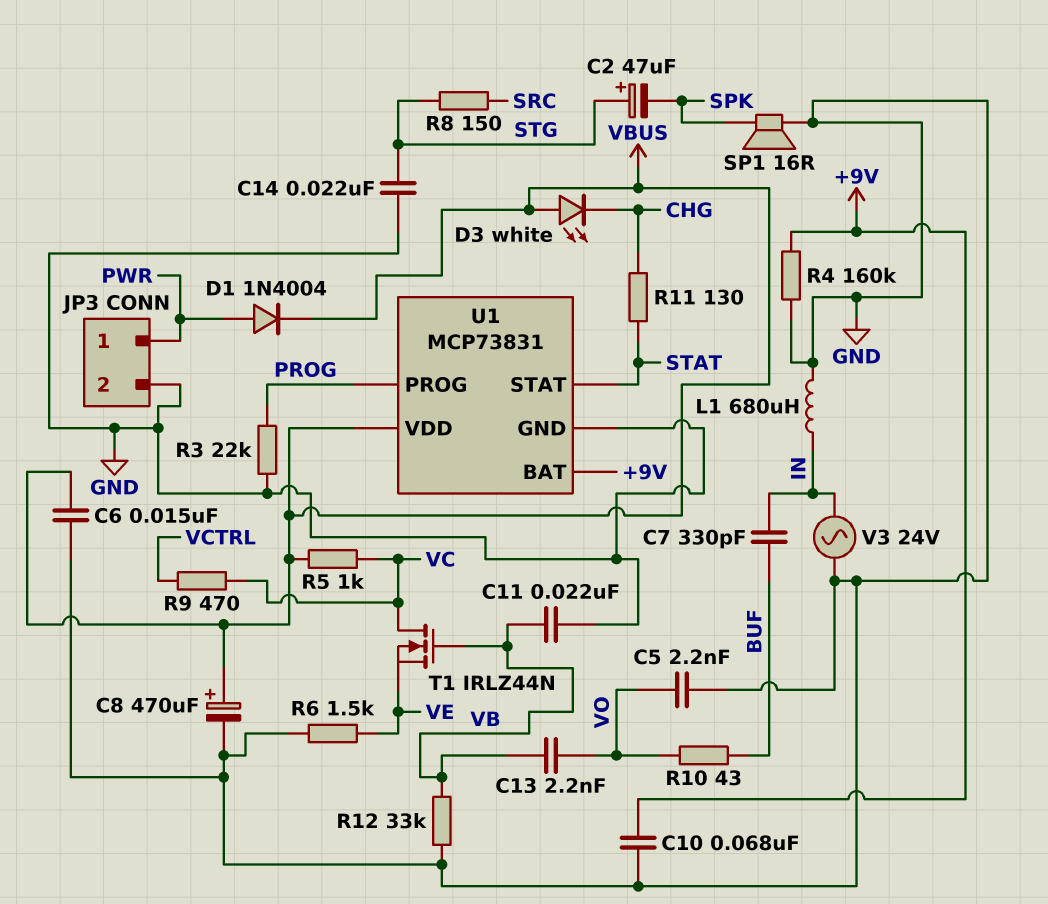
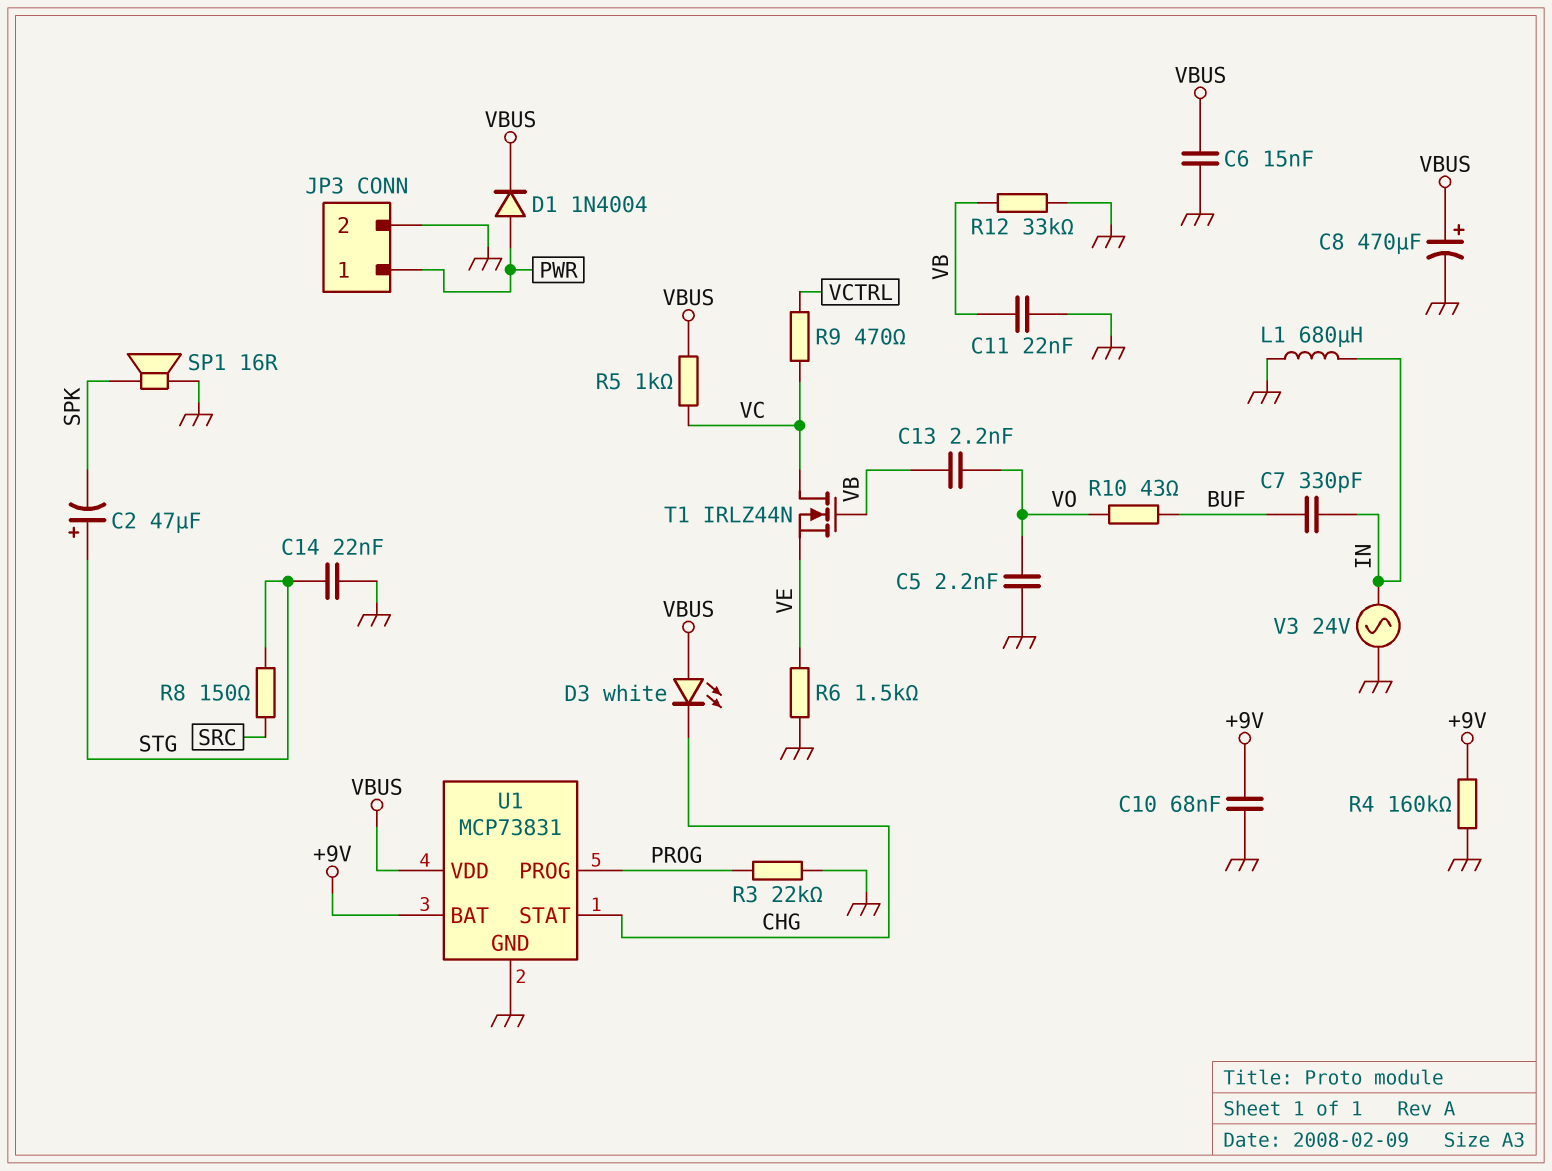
R11: 130 (CHG, STAT) -> none
U1 pin STAT: STAT -> CHG

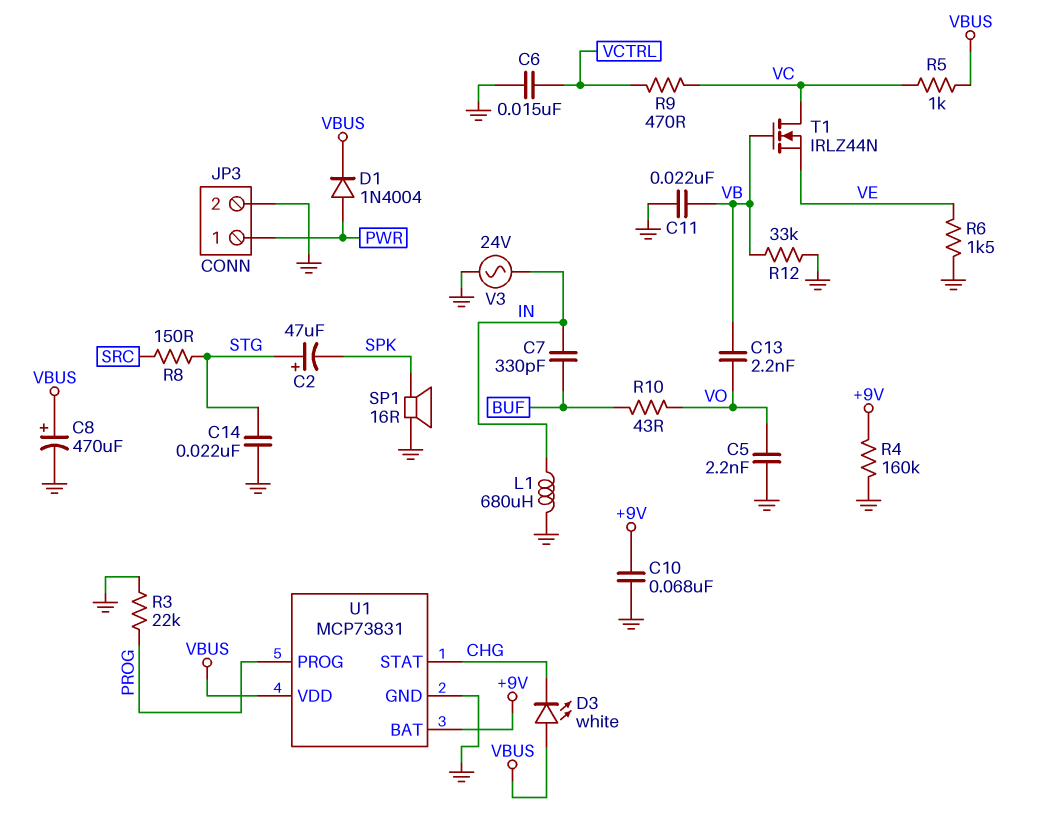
C6: 15nF (GND, VBUS) -> 15nF (GND, VCTRL)

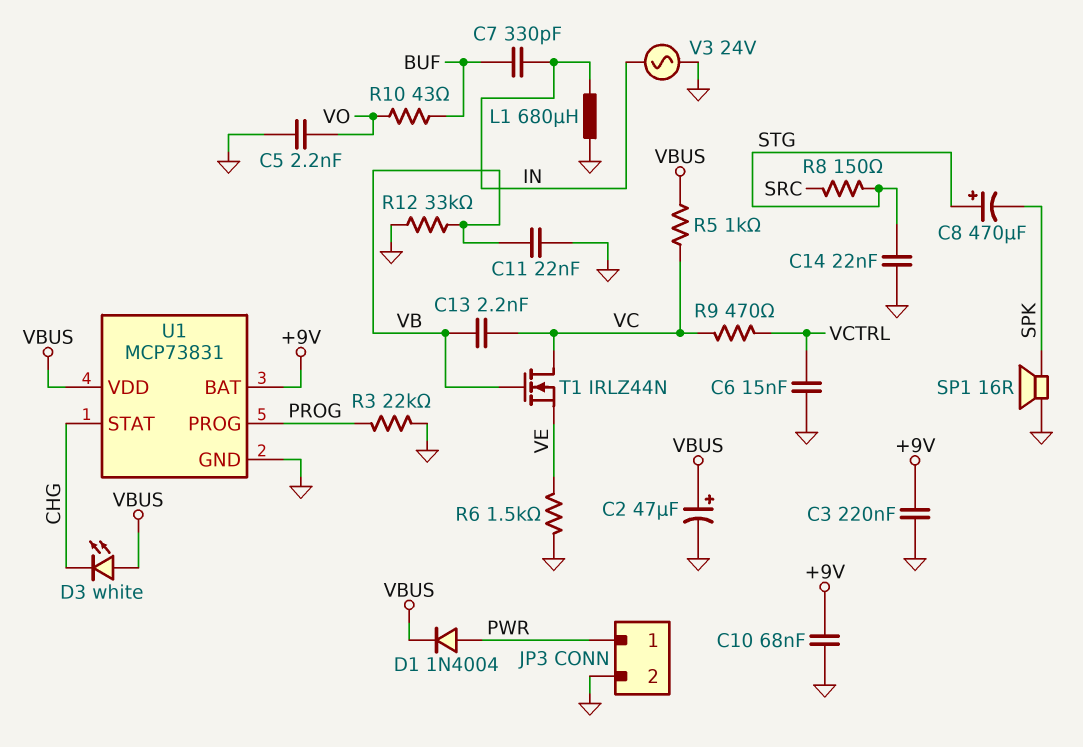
C2: 47uF (plus STG, minus SPK) -> 47uF (plus VBUS, minus GND)
C3: none -> 220nF (+9V, GND)
C8: 470uF (plus VBUS, minus GND) -> 470uF (plus STG, minus SPK)
C13: 2.2nF (VB, VO) -> 2.2nF (VB, VC)
R4: 160k (+9V, GND) -> none

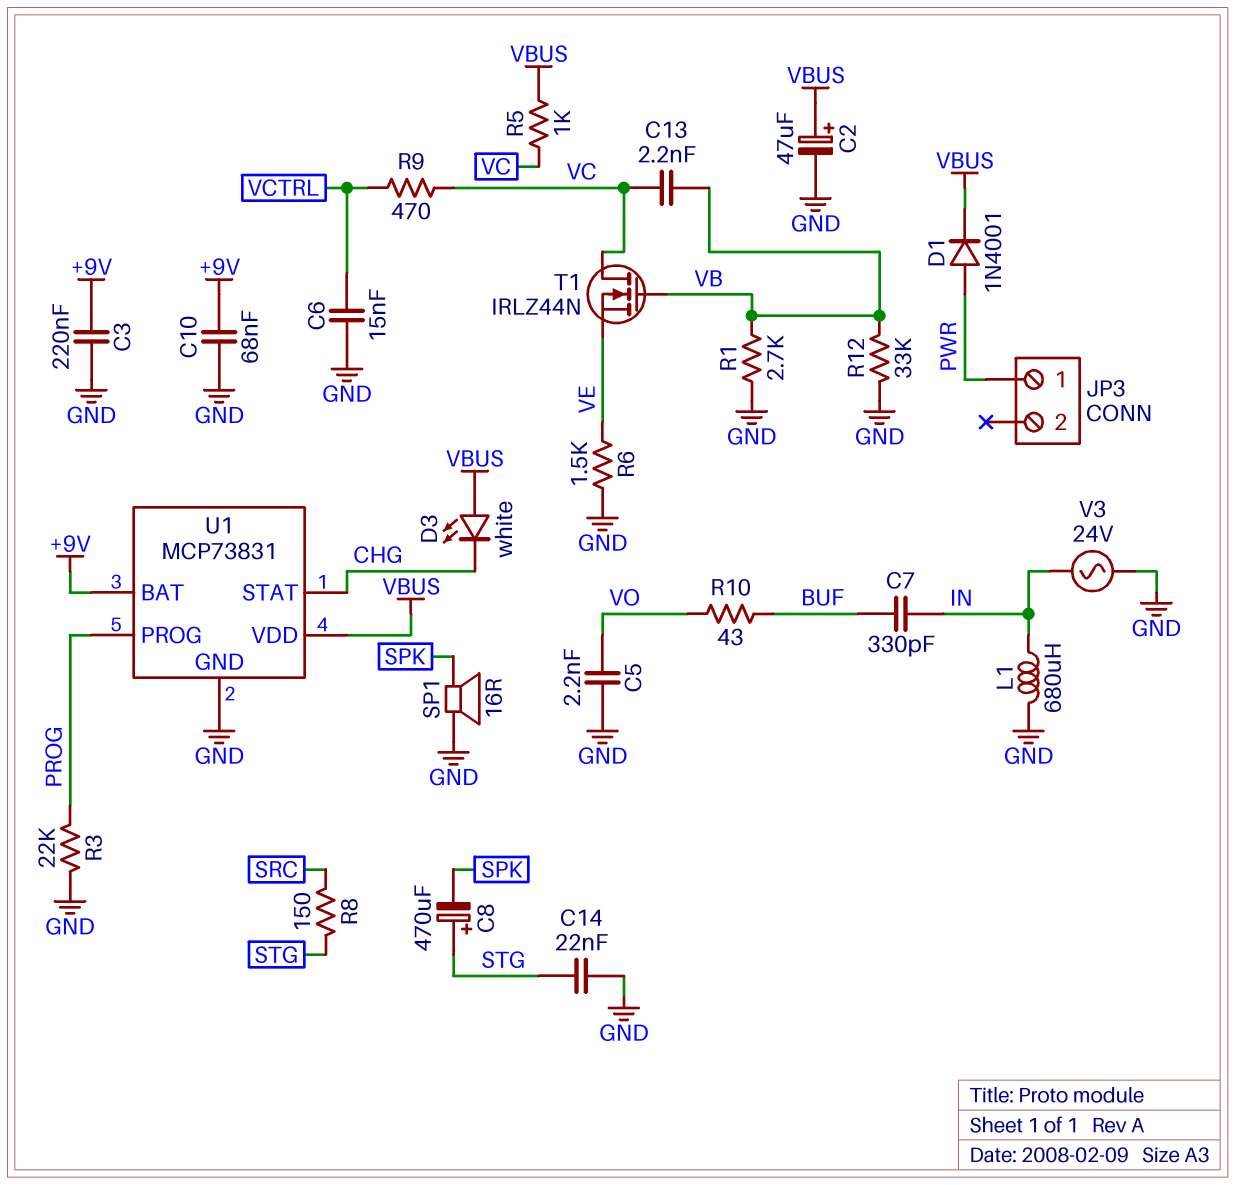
C11: 22nF (GND, VB) -> none
D1: diode 1N4004 (A PWR, K VBUS) -> diode 1N4001 (A PWR, K VBUS)
JP3 pin 2: GND -> none
R1: none -> 2.7k (GND, VB)

